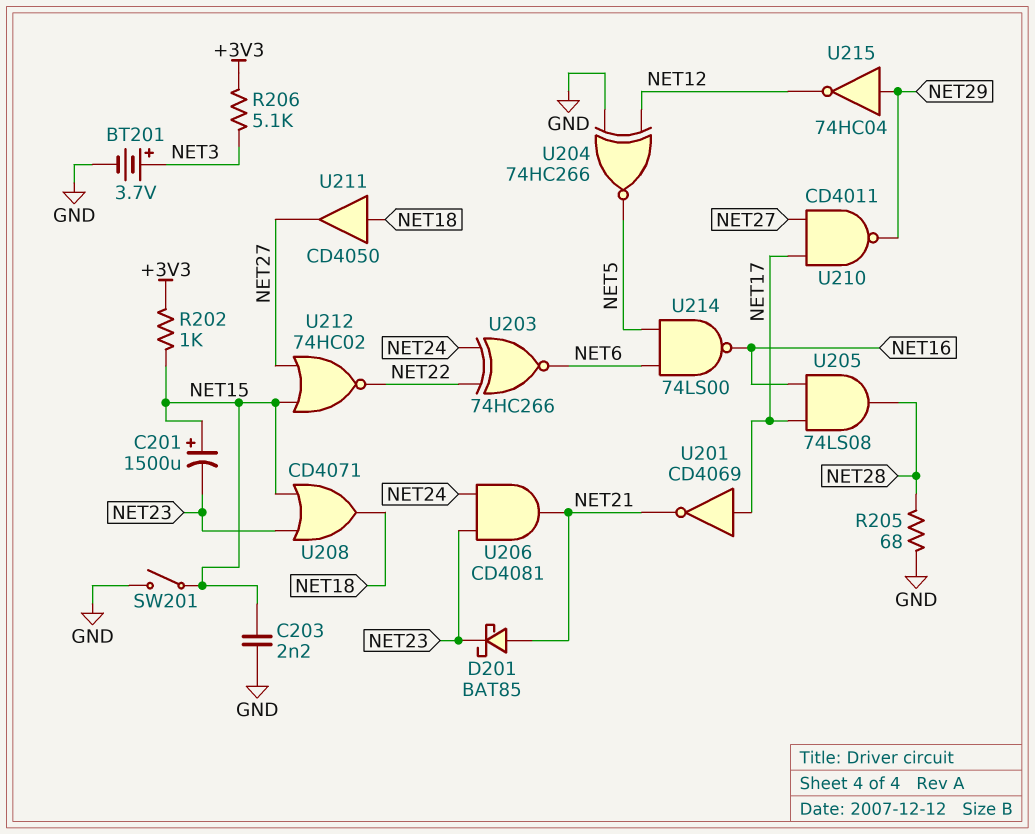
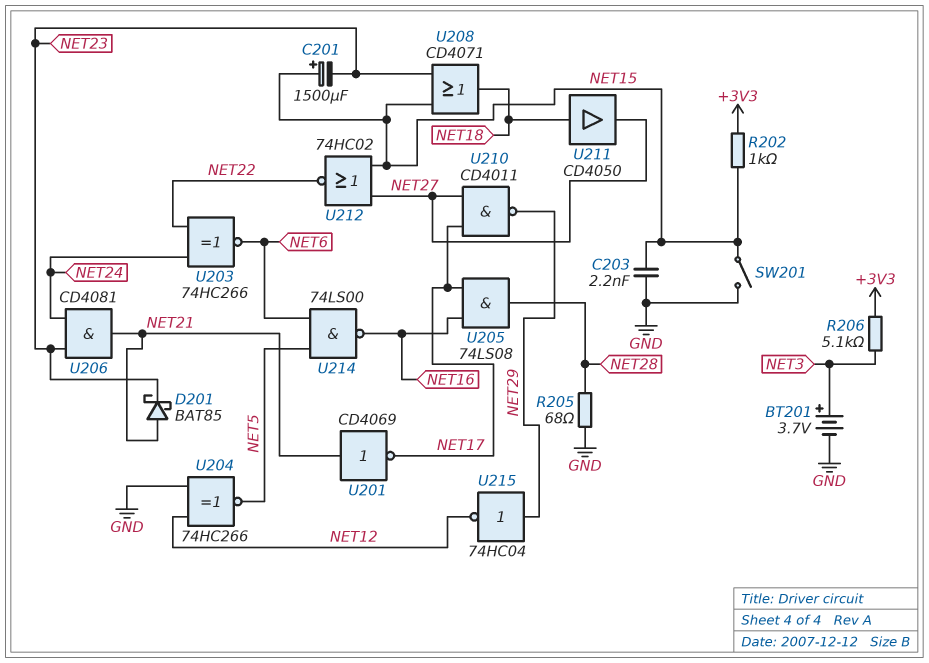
U201: NOT CD4069 (in NET17, out NET21) -> NOT CD4069 (in NET21, out NET17)

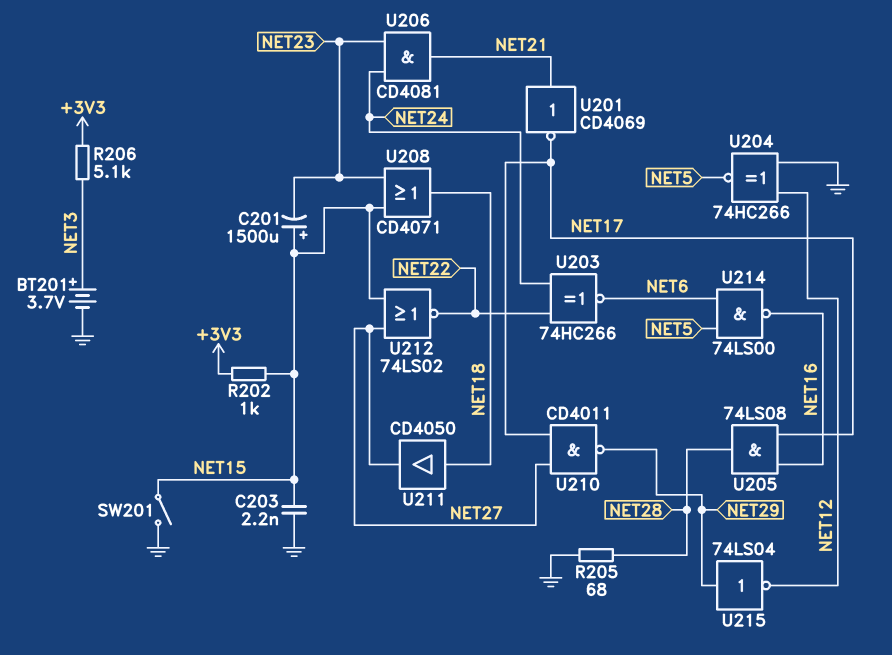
D201: schottky BAT85 (A NET21, K NET23) -> none
U212: NOR 74HC02 (in NET15, in NET27, out NET22) -> NOR 74LS02 (in NET15, in NET27, out NET22)
U215: NOT 74HC04 (in NET29, out NET12) -> NOT 74LS04 (in NET29, out NET12)

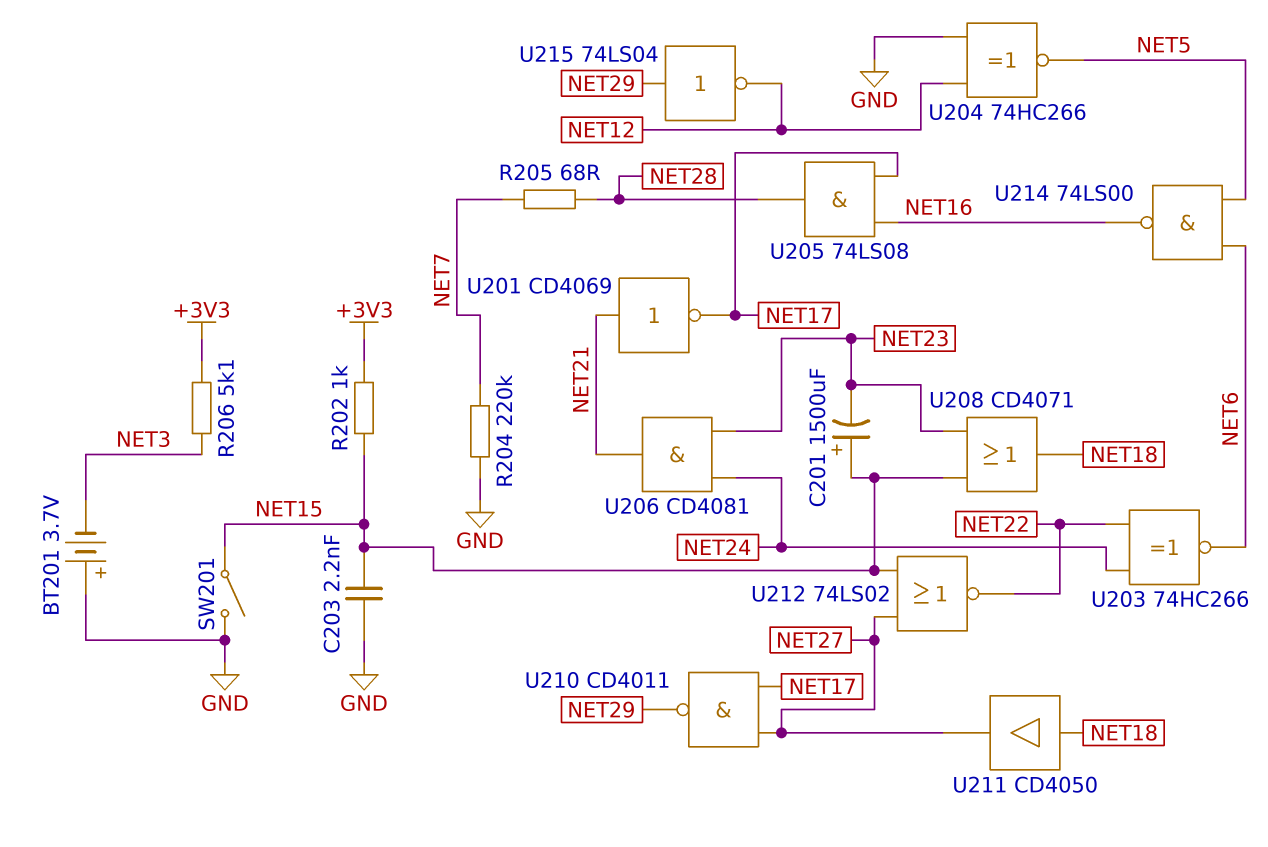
BT201: 3.7V (plus NET3, minus GND) -> 3.7V (plus GND, minus NET3)
R204: none -> 220k (GND, NET7)
R205: 68 (GND, NET28) -> 68 (NET7, NET28)

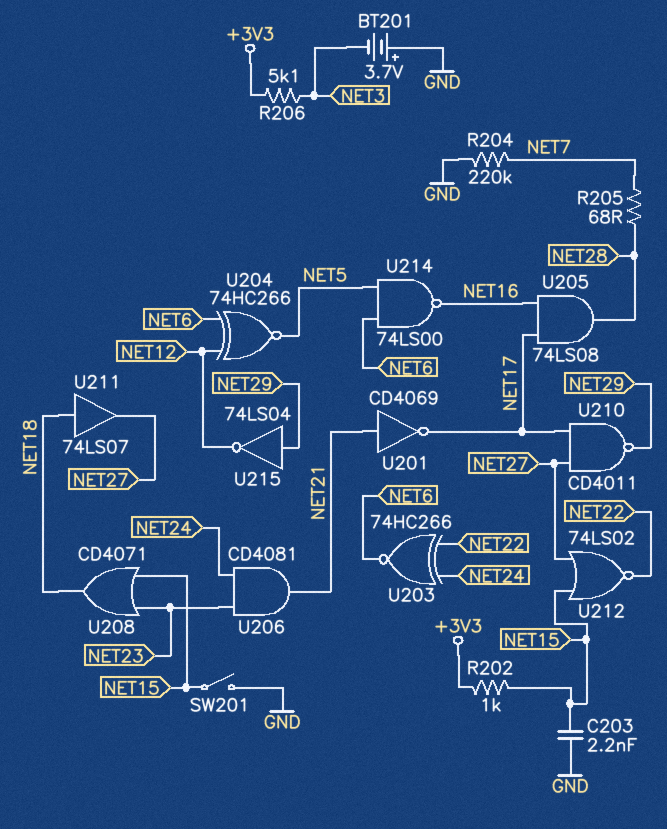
C201: 1500uF (plus NET15, minus NET23) -> none
U204: XNOR 74HC266 (in GND, in NET12, out NET5) -> XNOR 74HC266 (in NET6, in NET12, out NET5)
U211: buffer CD4050 (in NET18, out NET27) -> buffer 74LS07 (in NET18, out NET27)

